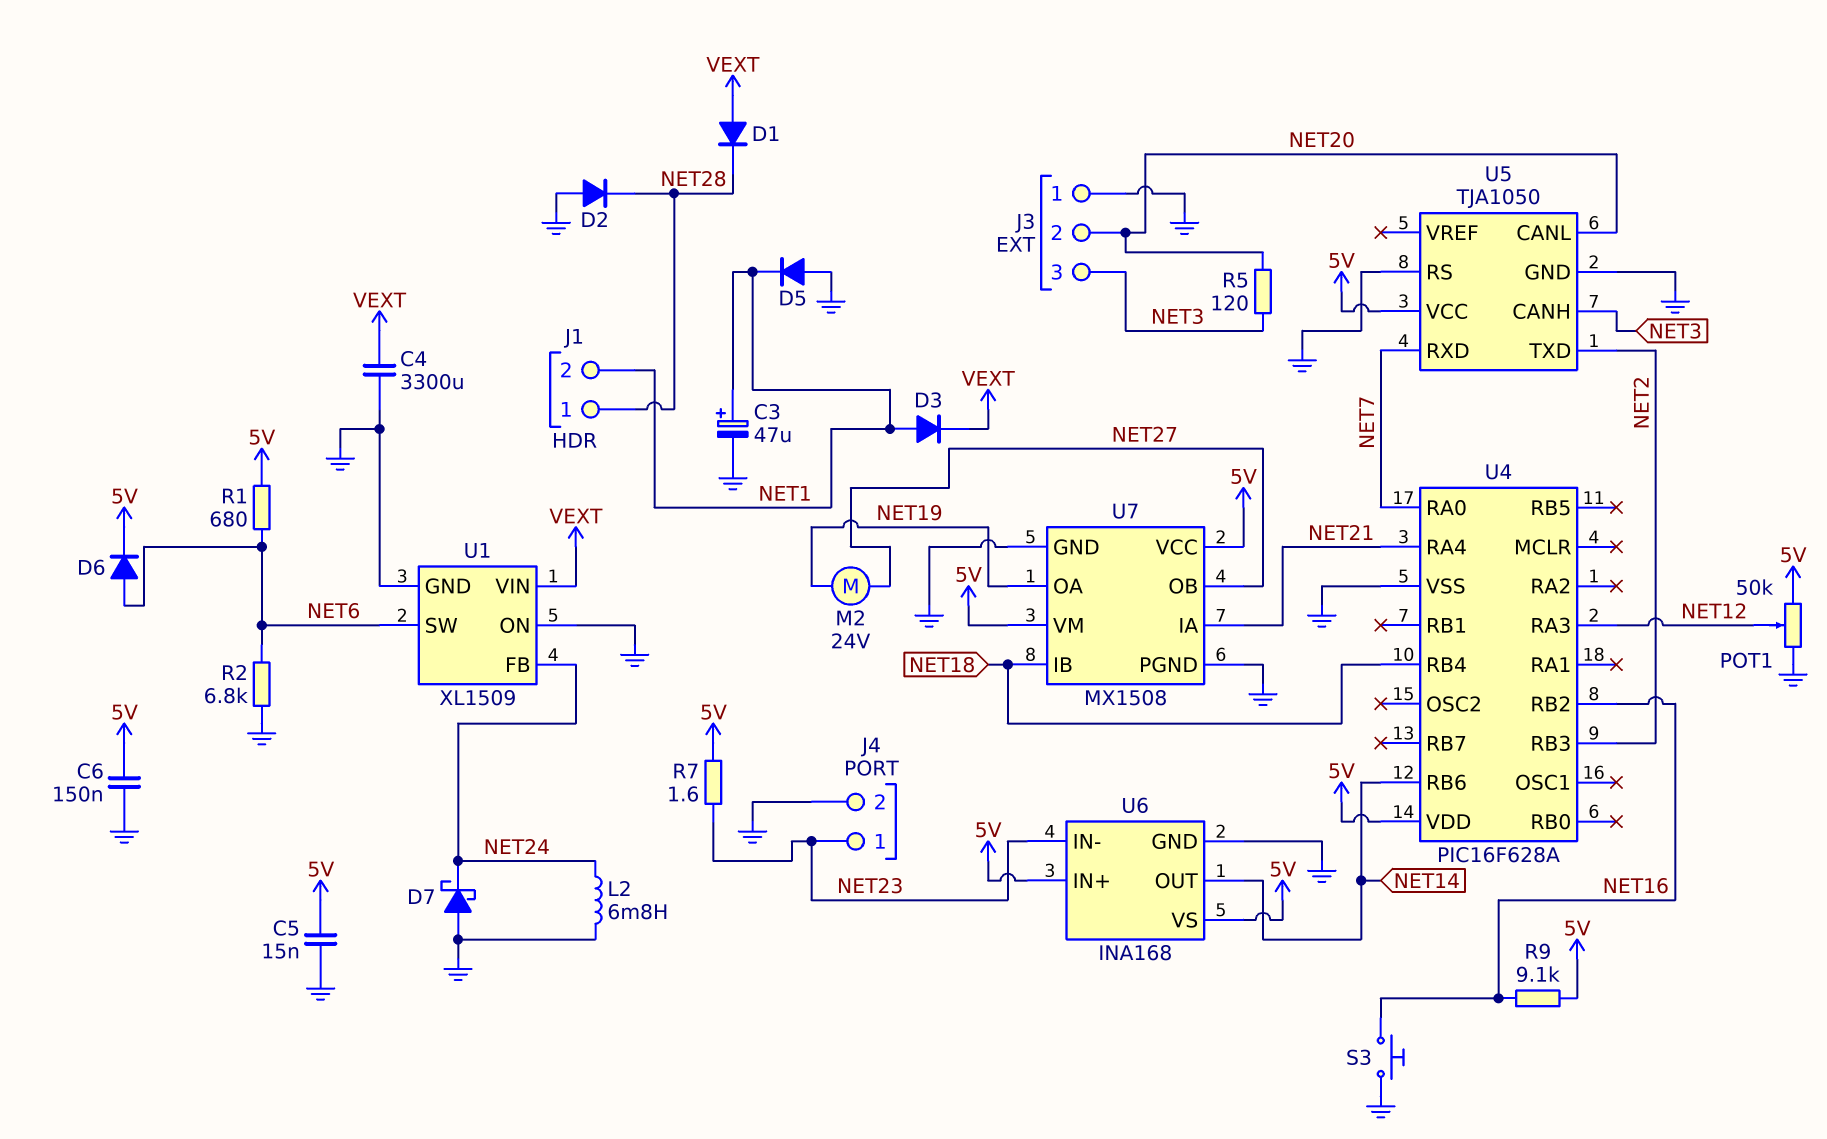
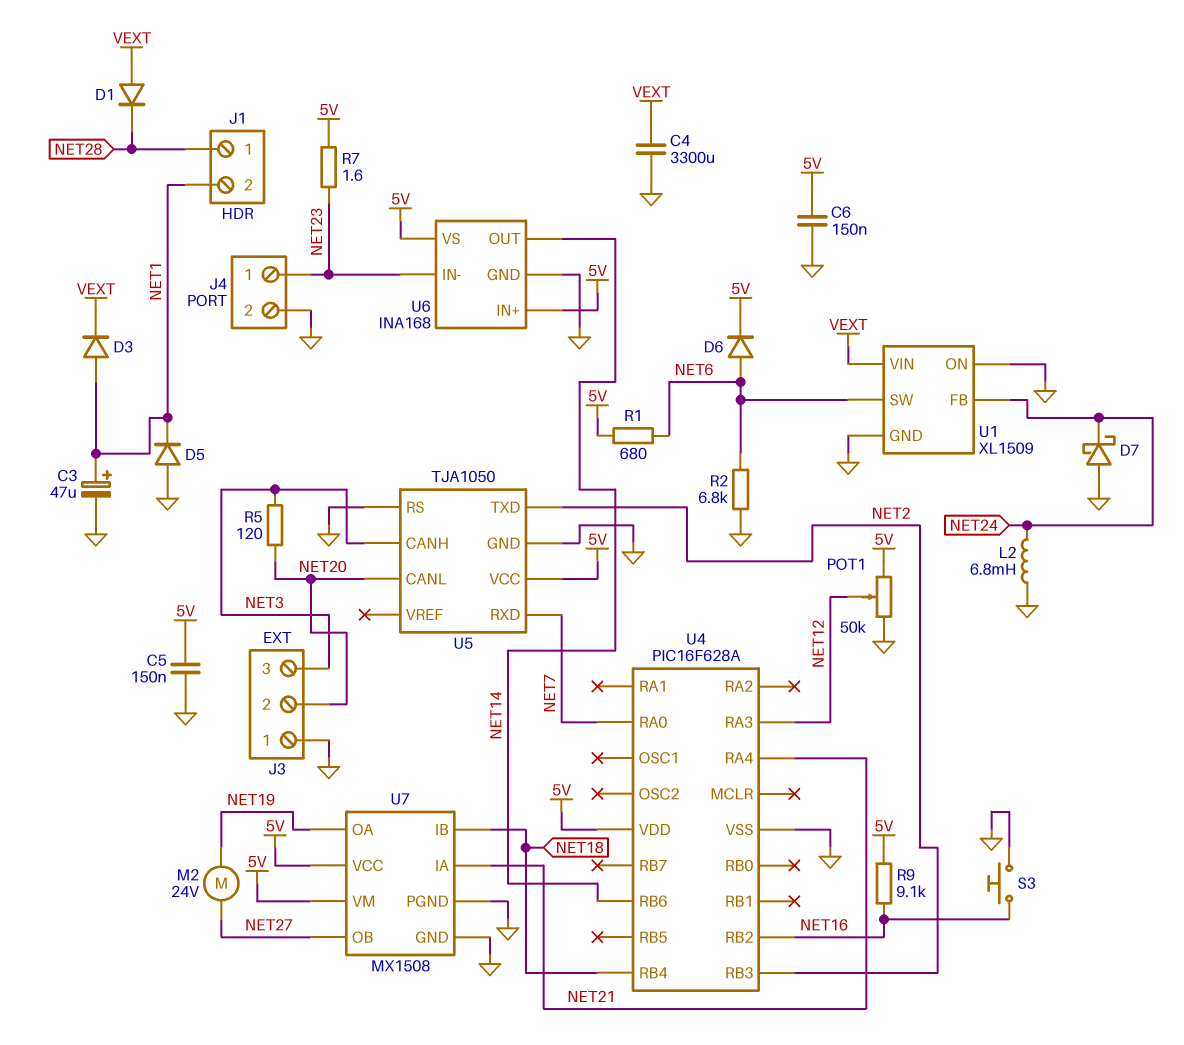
C5: 15nF (5V, GND) -> 150nF (5V, GND)
D2: diode (A GND, K NET28) -> none

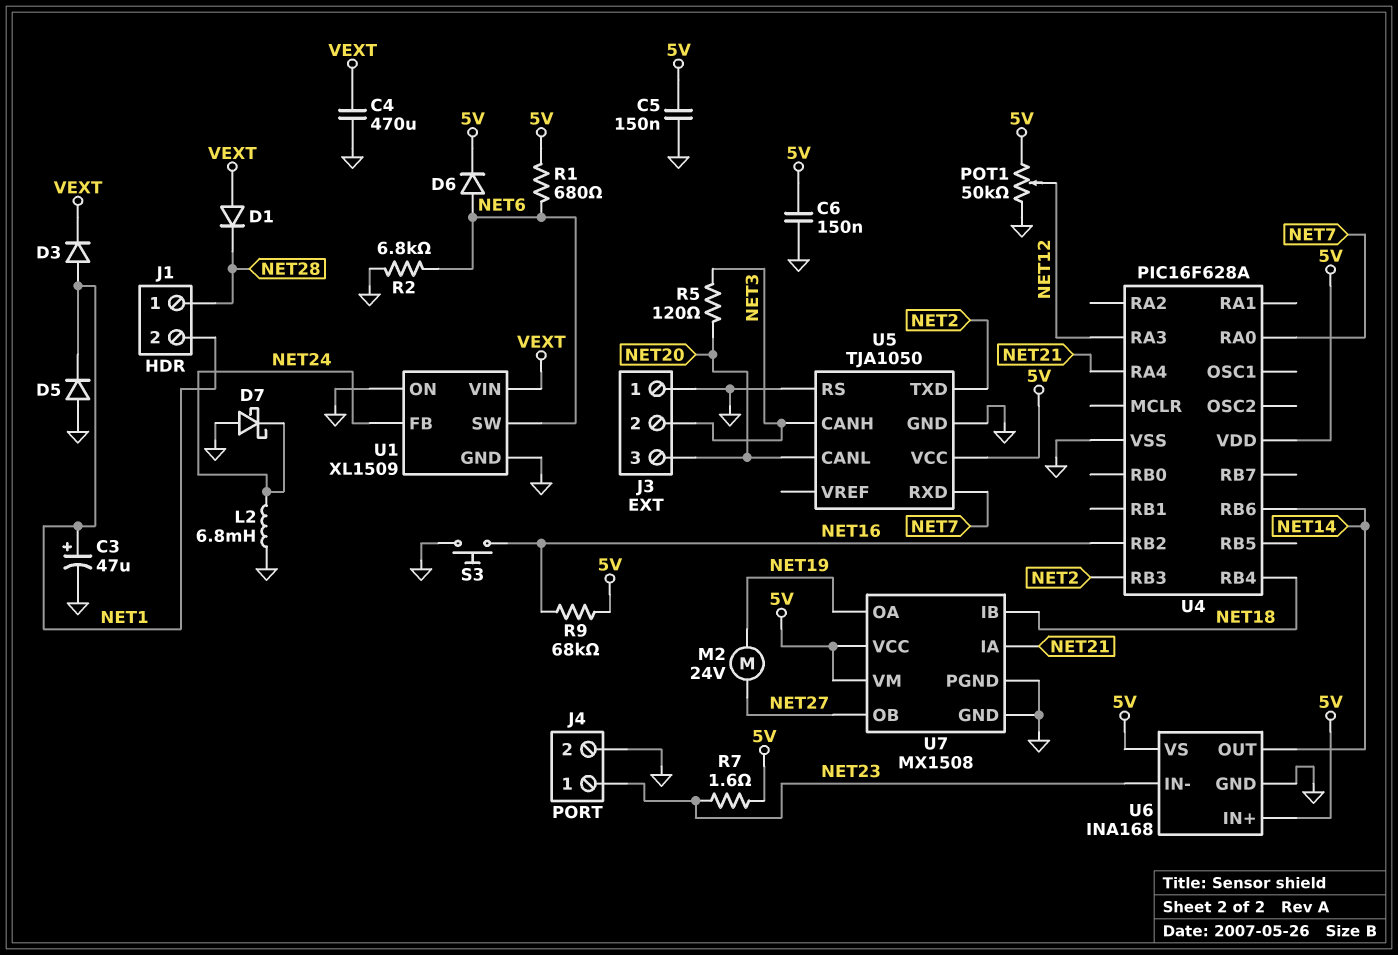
C4: 3300uF (GND, VEXT) -> 470uF (GND, VEXT)
J3 pin 2: NET20 -> NET3
J3 pin 3: NET3 -> NET20
R9: 9.1k (5V, NET16) -> 68k (5V, NET16)

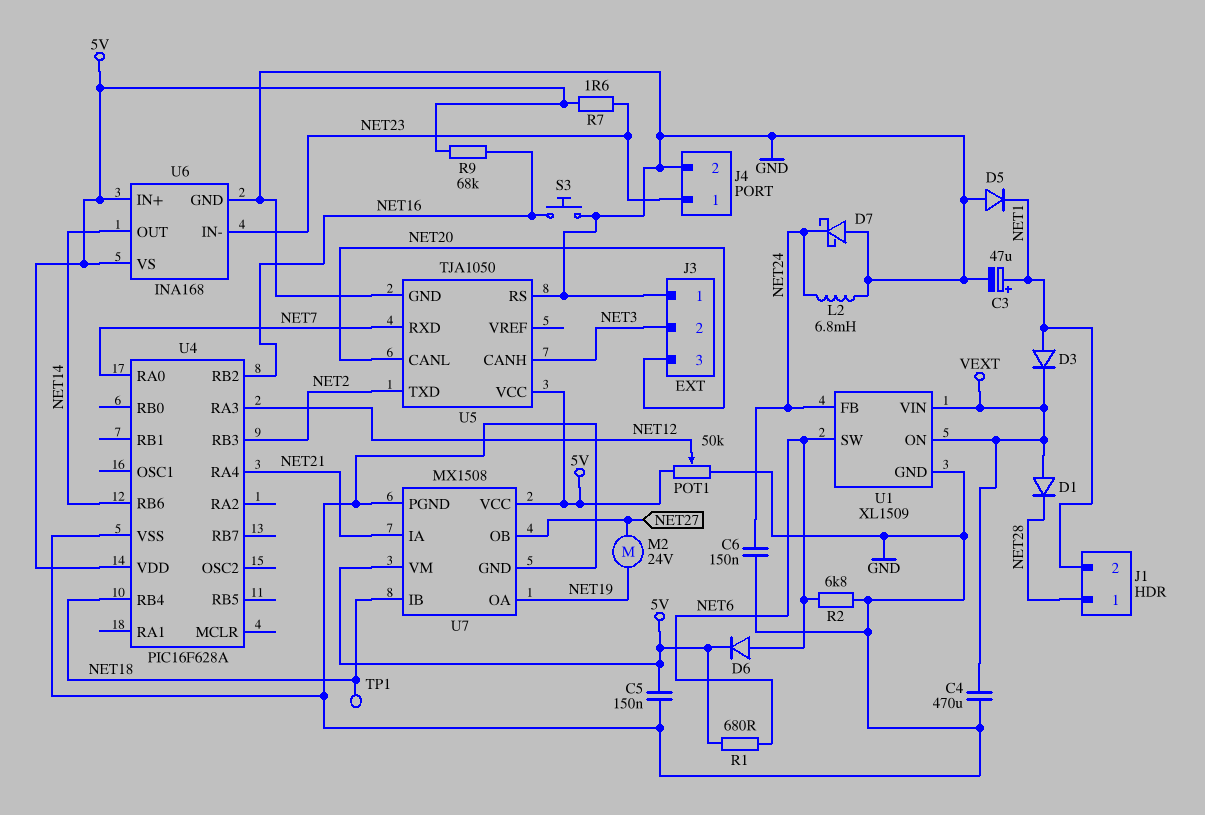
C6: 150nF (5V, GND) -> 150nF (GND, NET24)
R5: 120 (NET3, NET20) -> none
TP1: none -> test point (NET18)
U1 pin ON: GND -> VEXT

